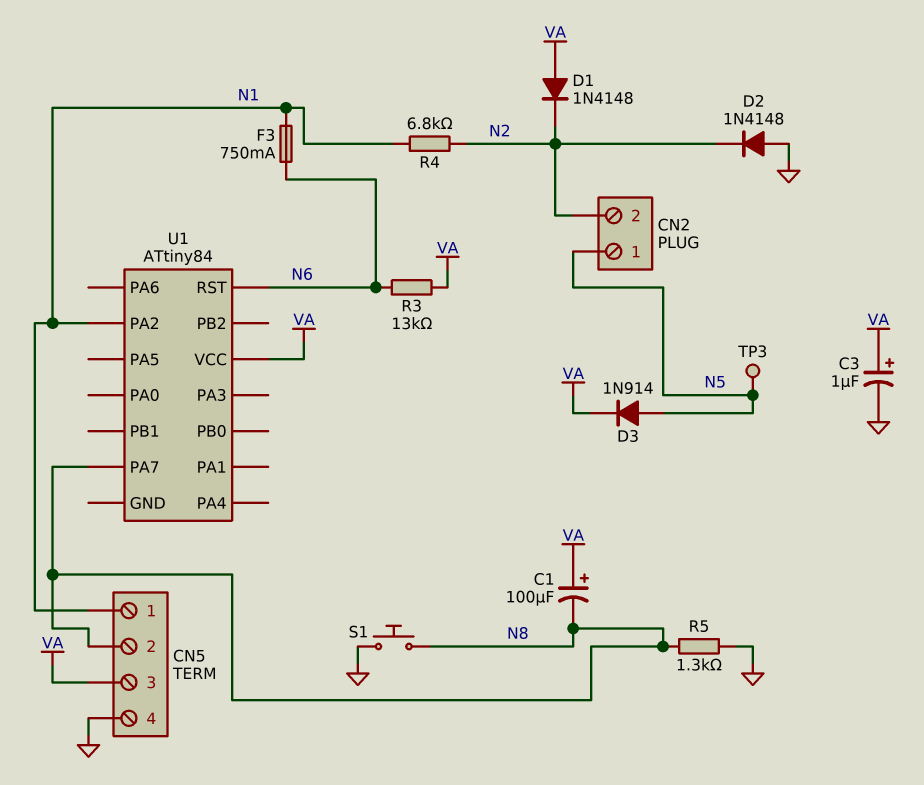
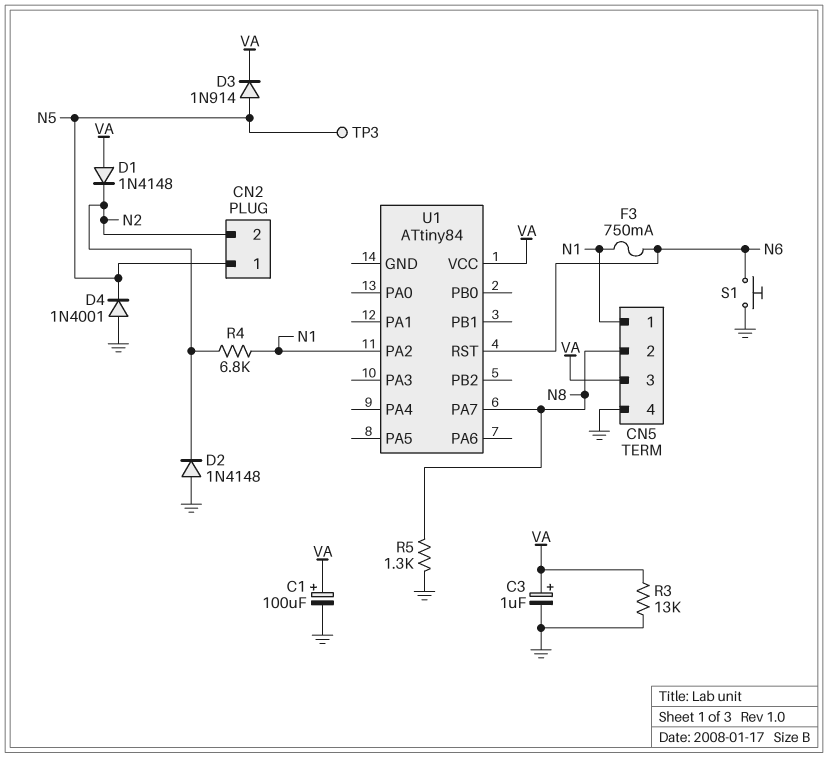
C1: 100uF (plus VA, minus N8) -> 100uF (plus VA, minus GND)
D4: none -> diode 1N4001 (A GND, K N5)
R3: 13k (N6, VA) -> 13k (GND, VA)
S1: button (GND, N8) -> button (GND, N6)

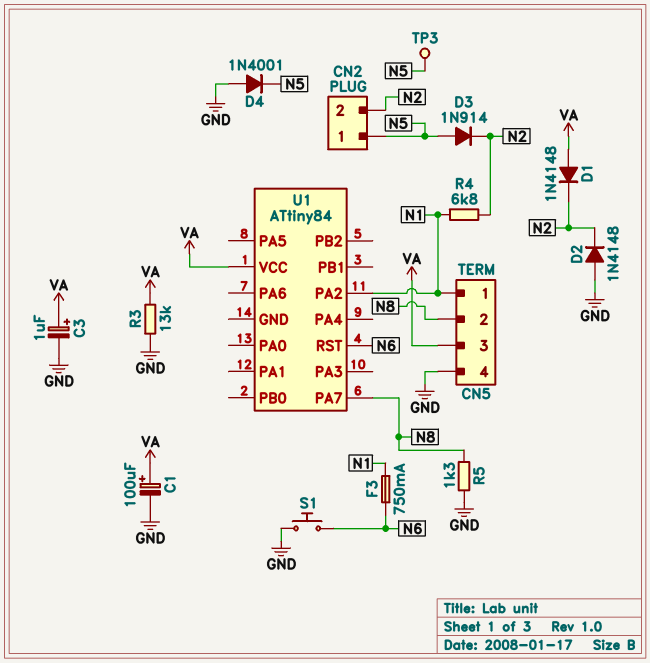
D3: diode 1N914 (A N5, K VA) -> diode 1N914 (A N5, K N2)

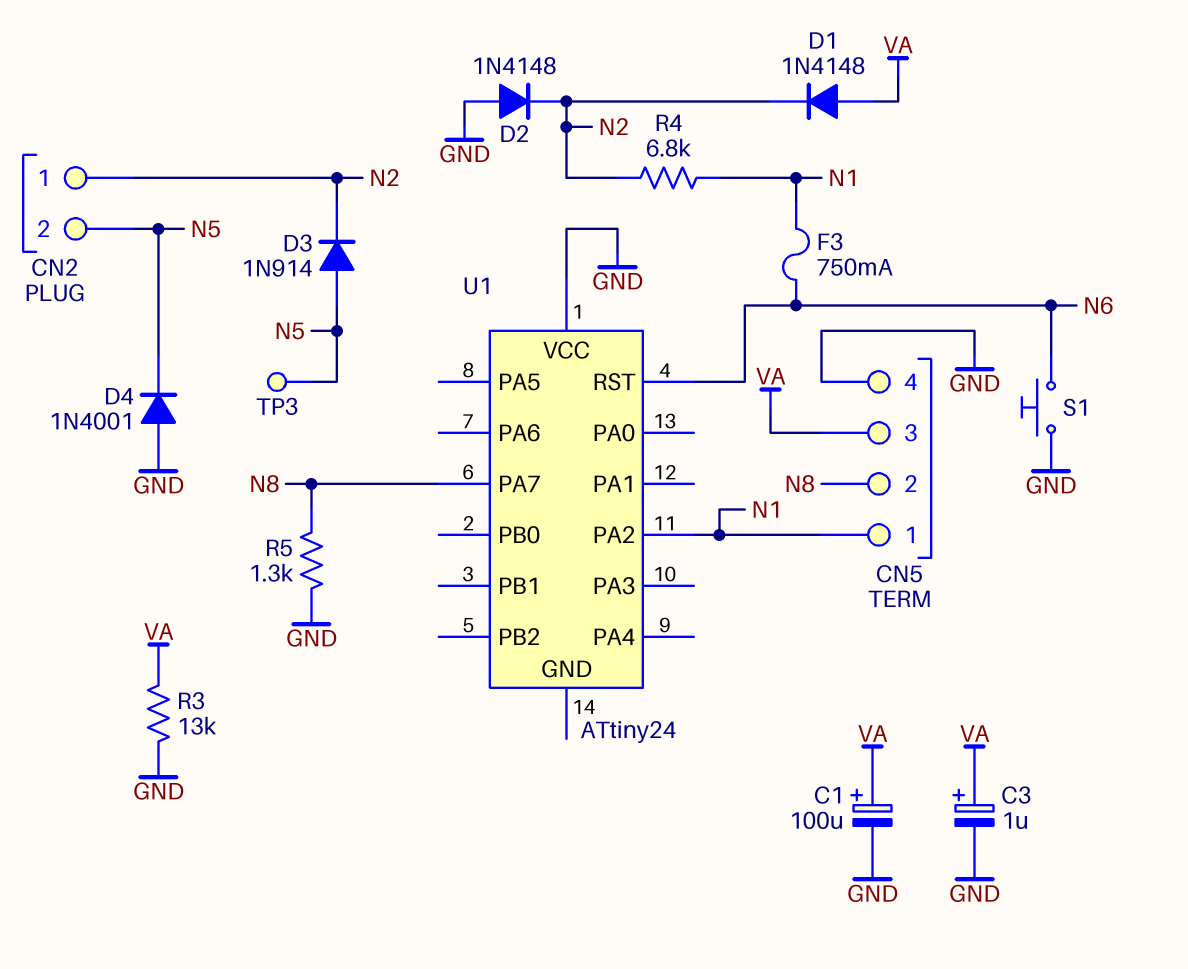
CN2 pin 1: N5 -> N2
CN2 pin 2: N2 -> N5
U1: ATtiny84 -> ATtiny24
U1 pin VCC: VA -> GND

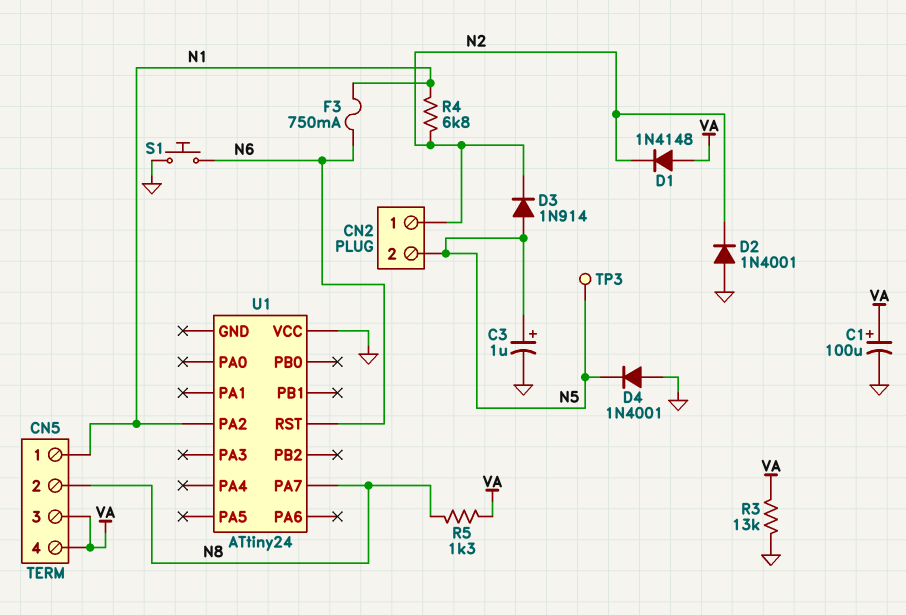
C3: 1uF (plus VA, minus GND) -> 1uF (plus N5, minus GND)
CN5 pin 4: GND -> VA
D2: diode 1N4148 (A GND, K N2) -> diode 1N4001 (A GND, K N2)
R5: 1.3k (GND, N8) -> 1.3k (N8, VA)

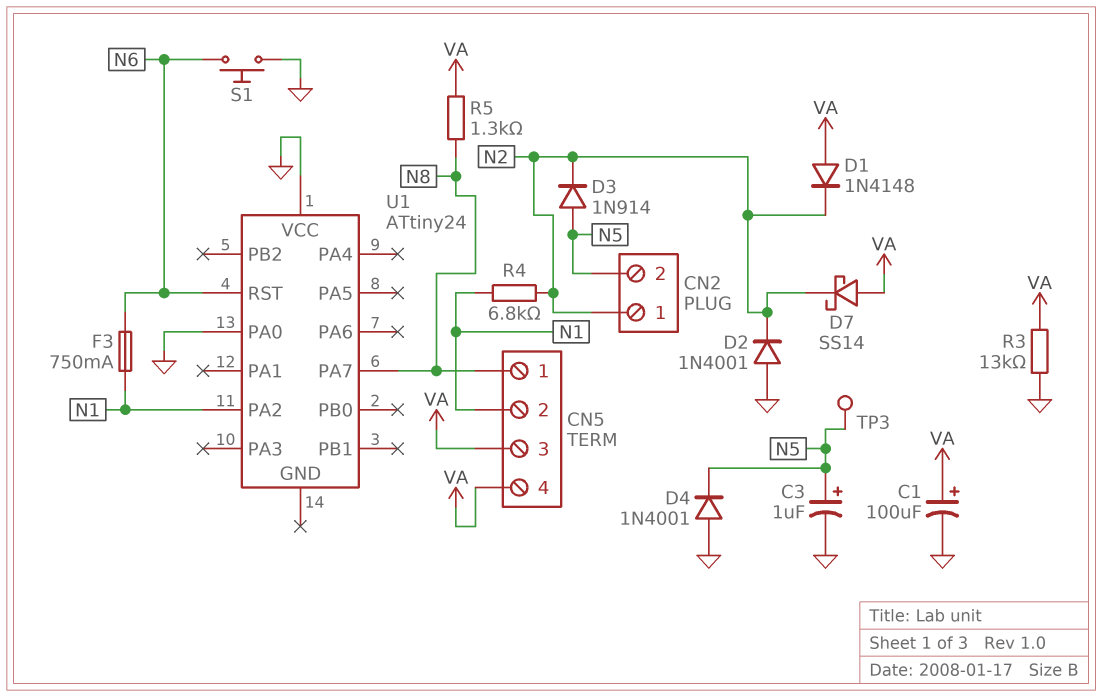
CN5 pin 1: N1 -> N8
CN5 pin 2: N8 -> N1
D7: none -> schottky SS14 (A VA, K N2)
U1 pin PA0: none -> GND

